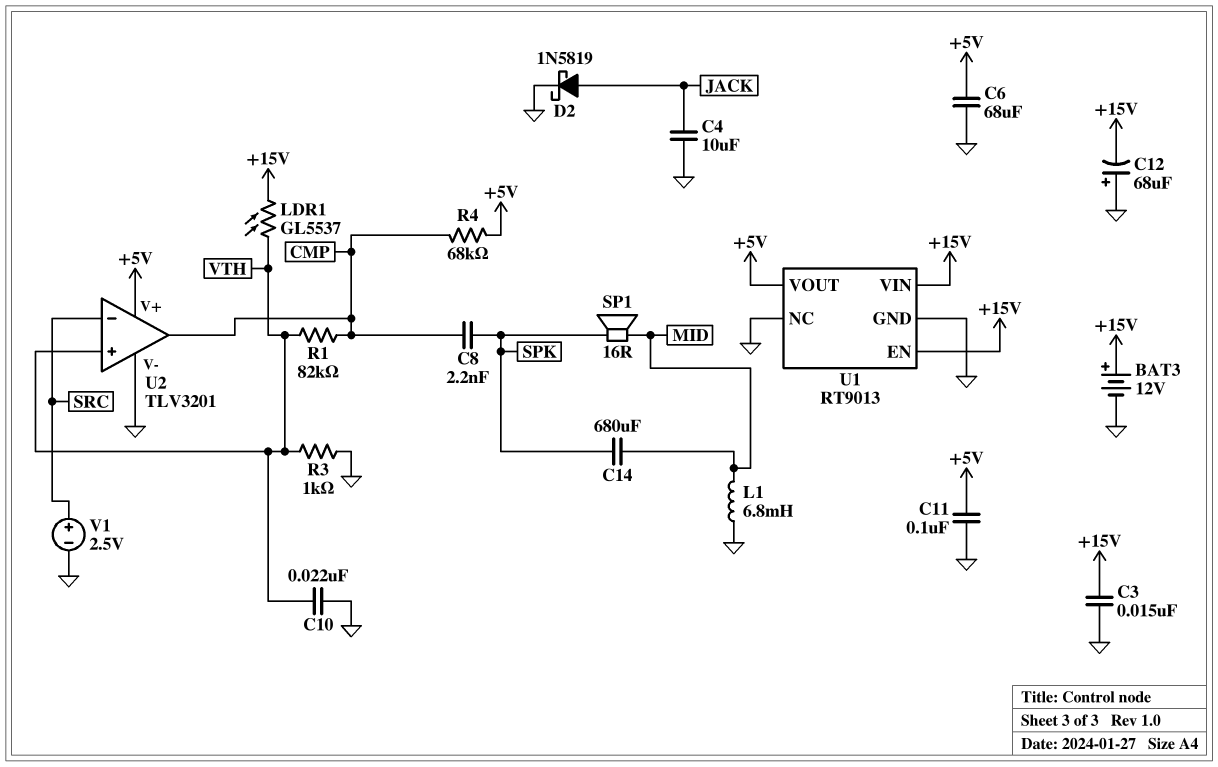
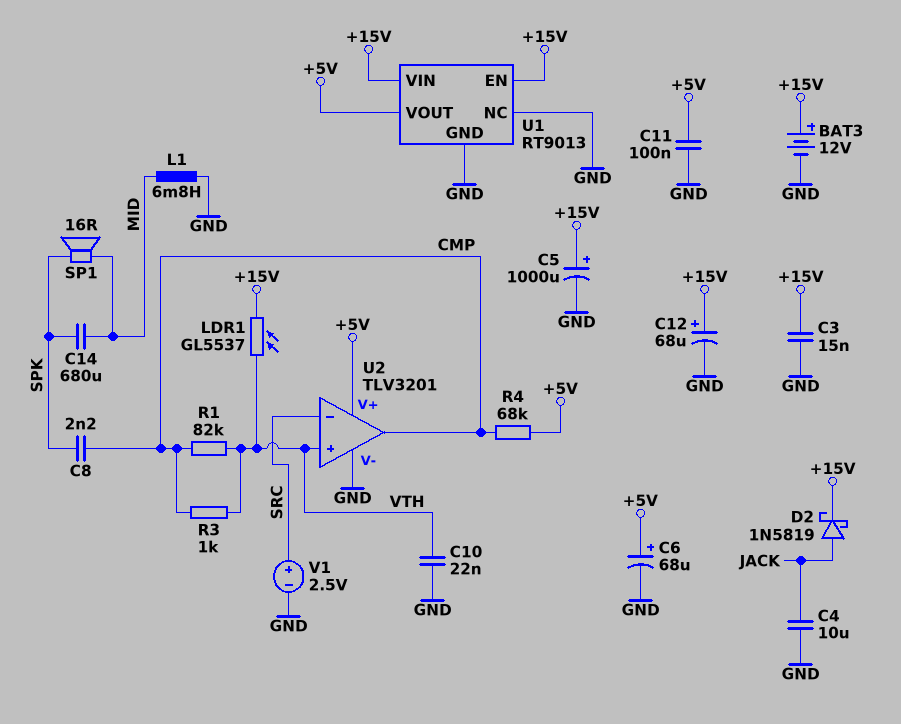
C5: none -> 1000uF (plus +15V, minus GND)
C6: 68uF (+5V, GND) -> 68uF (plus +5V, minus GND)
C12: 68uF (plus GND, minus +15V) -> 68uF (plus +15V, minus GND)
D2: schottky 1N5819 (A JACK, K GND) -> schottky 1N5819 (A JACK, K +15V)
R3: 1k (GND, VTH) -> 1k (CMP, VTH)

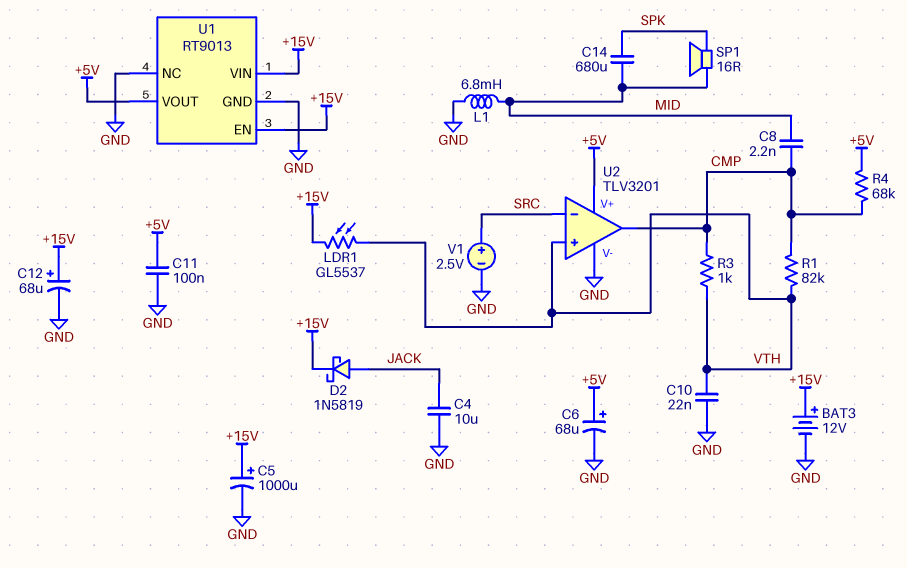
C3: 15nF (+15V, GND) -> none
C8: 2.2nF (CMP, SPK) -> 2.2nF (CMP, MID)

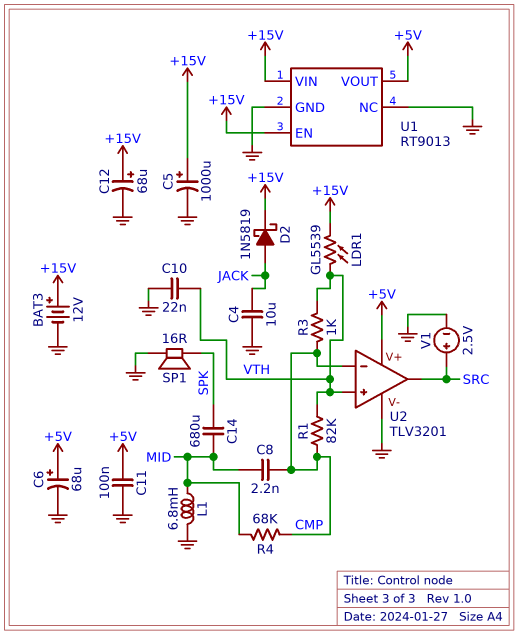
LDR1: GL5537 (+15V, VTH) -> GL5539 (+15V, VTH)
R4: 68k (+5V, CMP) -> 68k (CMP, MID)
SP1: speaker 16R (MID, SPK) -> speaker 16R (GND, SPK)
U2 pin in-: SRC -> CMP
U2 pin out: CMP -> SRC

